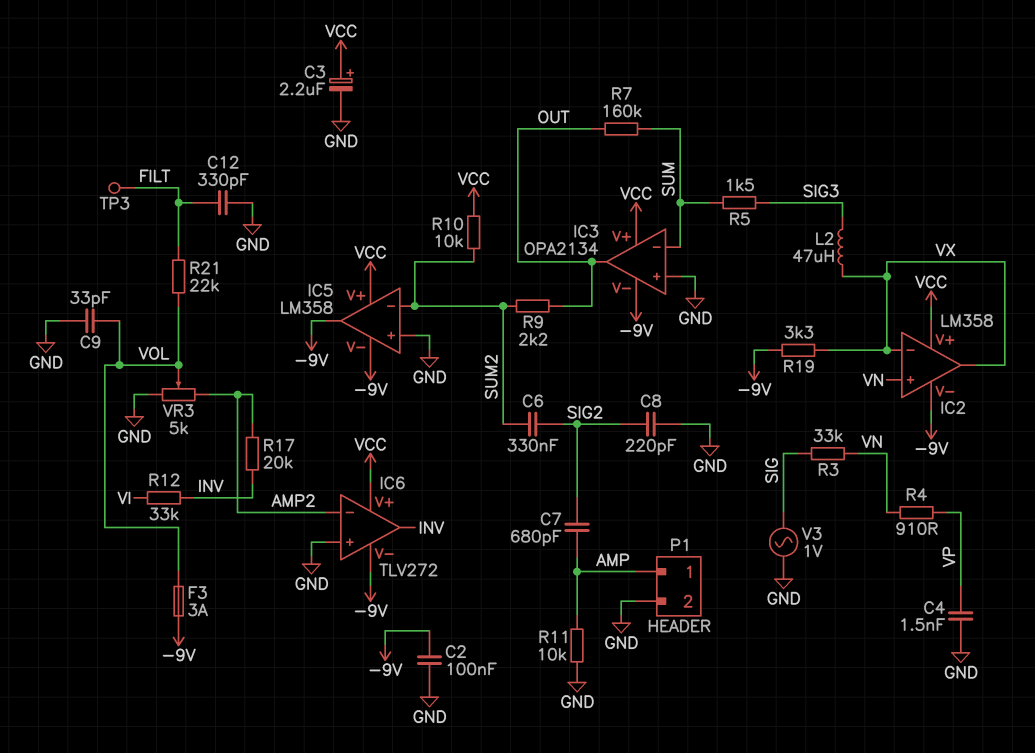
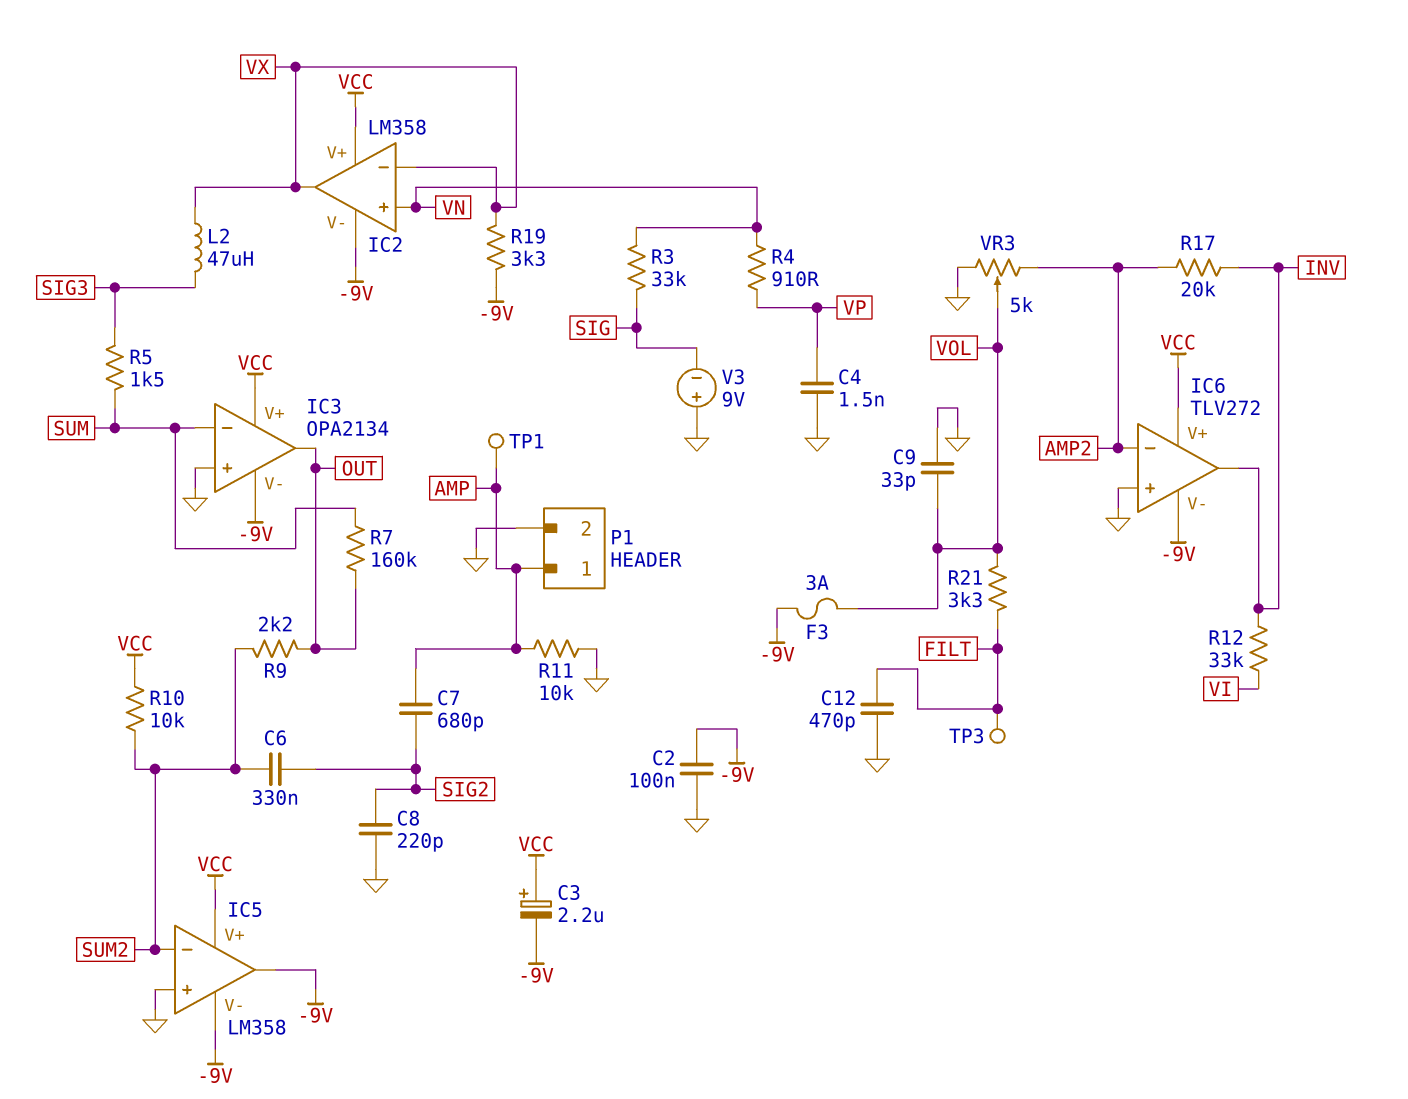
C3: 2.2uF (plus VCC, minus GND) -> 2.2uF (plus VCC, minus -9V)
C12: 330pF (FILT, GND) -> 470pF (FILT, GND)
R21: 22k (FILT, VOL) -> 3.3k (FILT, VOL)
TP1: none -> test point (AMP)
V3: AC 1V (GND, SIG) -> 9V (plus GND, minus SIG)

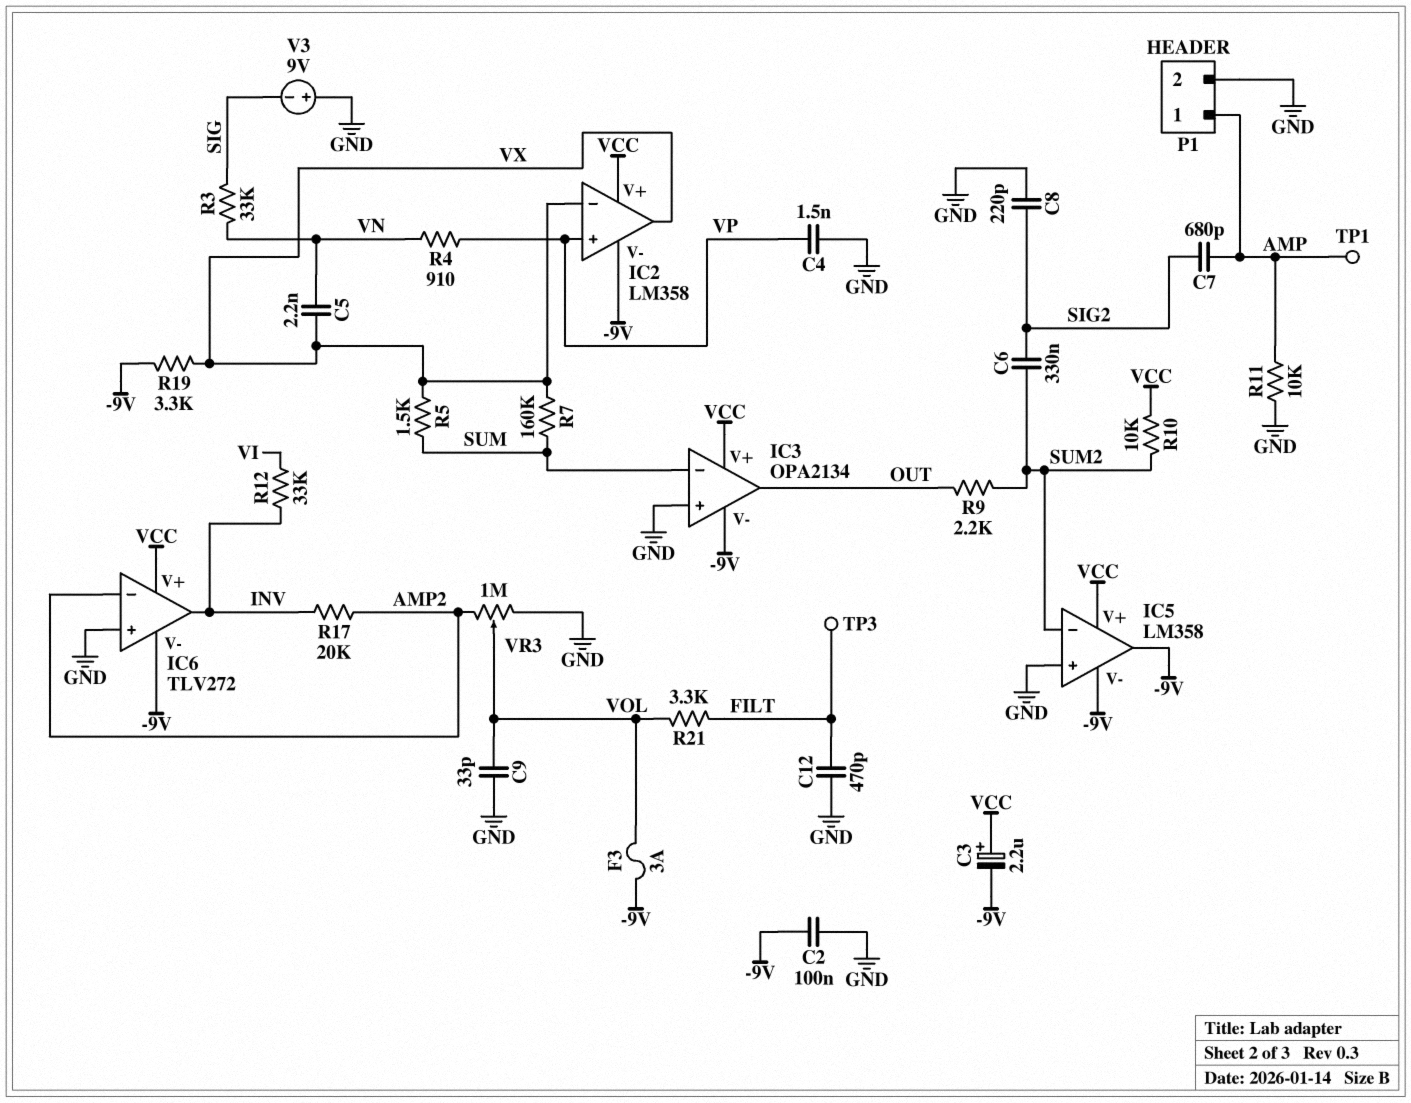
C5: none -> 2.2nF (VN, VX)
IC2 pin in+: VN -> VP
L2: 47uH (SIG3, VX) -> none
R5: 1.5k (SIG3, SUM) -> 1.5k (SUM, VX)
R7: 160k (OUT, SUM) -> 160k (SUM, VX)
VR3: 5k (AMP2, GND, wiper VOL) -> 1M (AMP2, GND, wiper VOL)

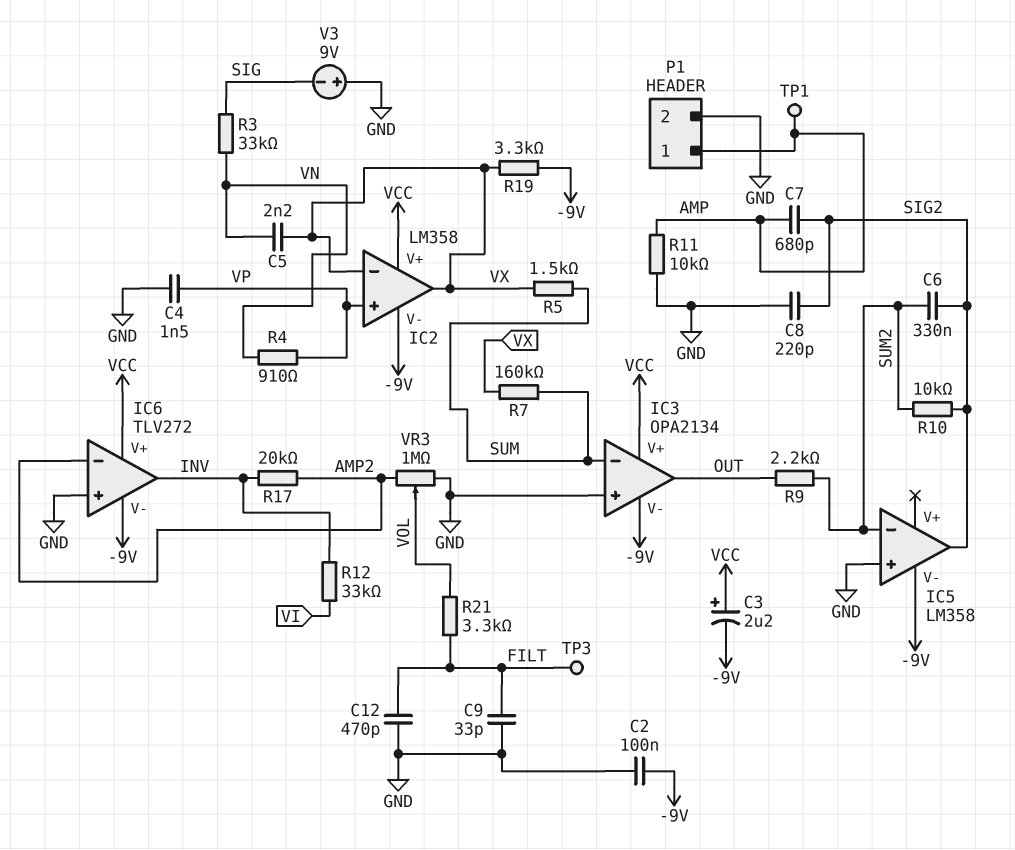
C9: 33pF (GND, VOL) -> 33pF (FILT, GND)
F3: 3A (-9V, VOL) -> none
IC5 pin V+: VCC -> none
IC5 pin out: -9V -> SIG2
R10: 10k (SUM2, VCC) -> 10k (SIG2, SUM2)

